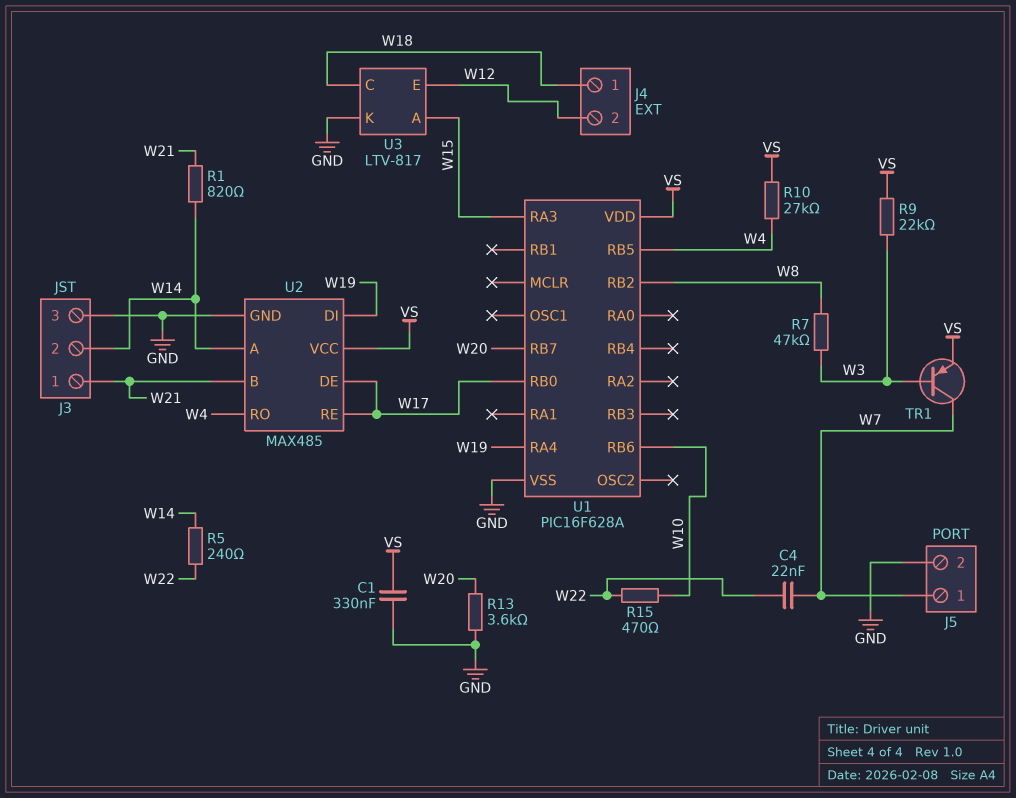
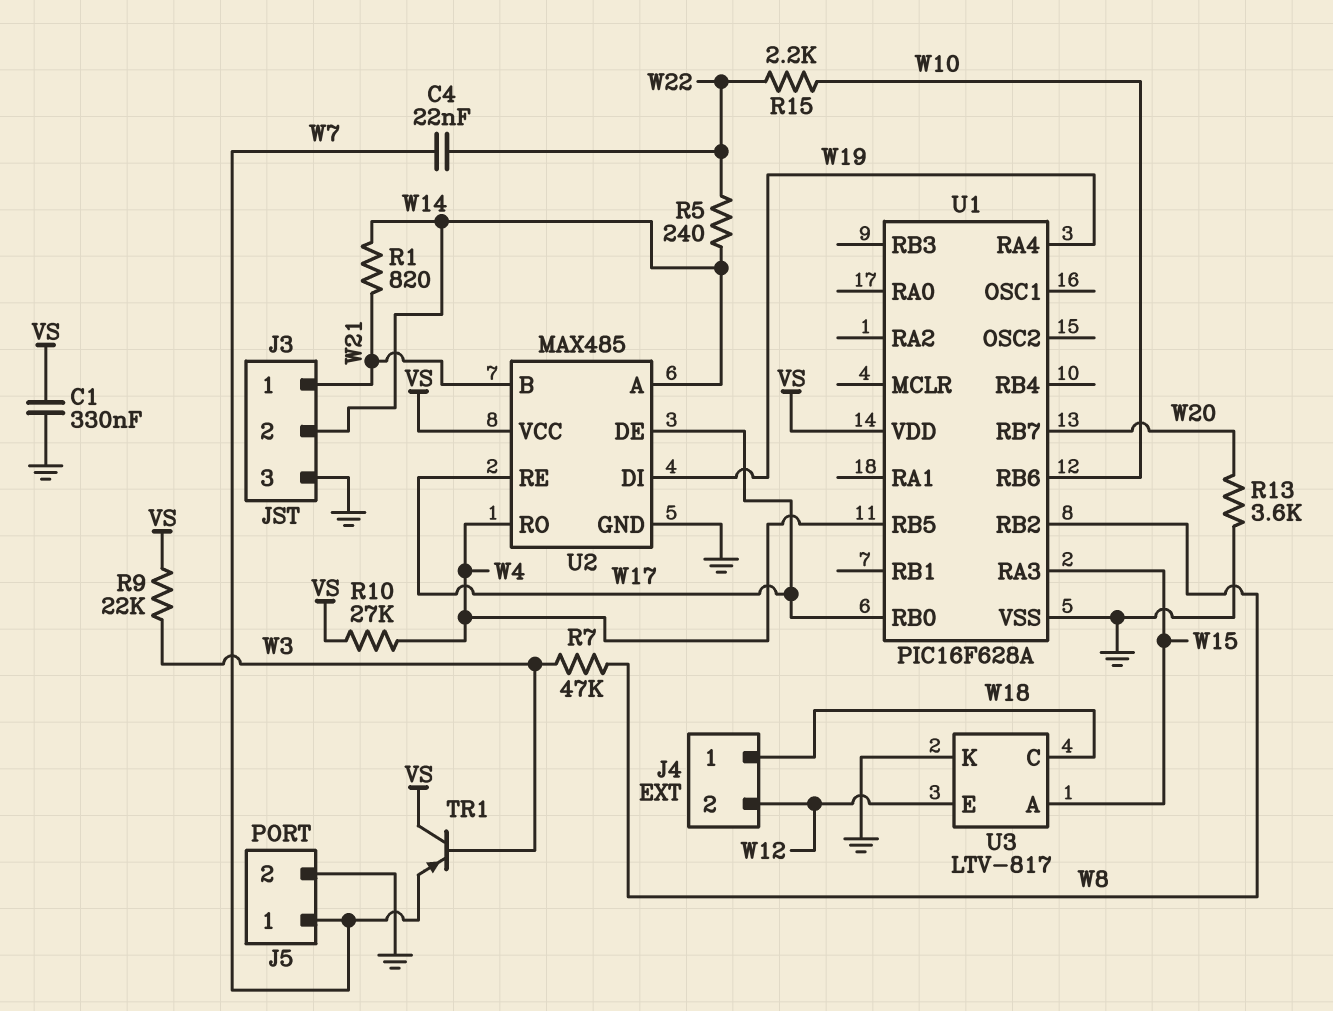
R15: 470 (W10, W22) -> 2.2k (W10, W22)
TR1: PNP (B W3, C W7, E VS) -> PNP (B W3, C VS, E W7)

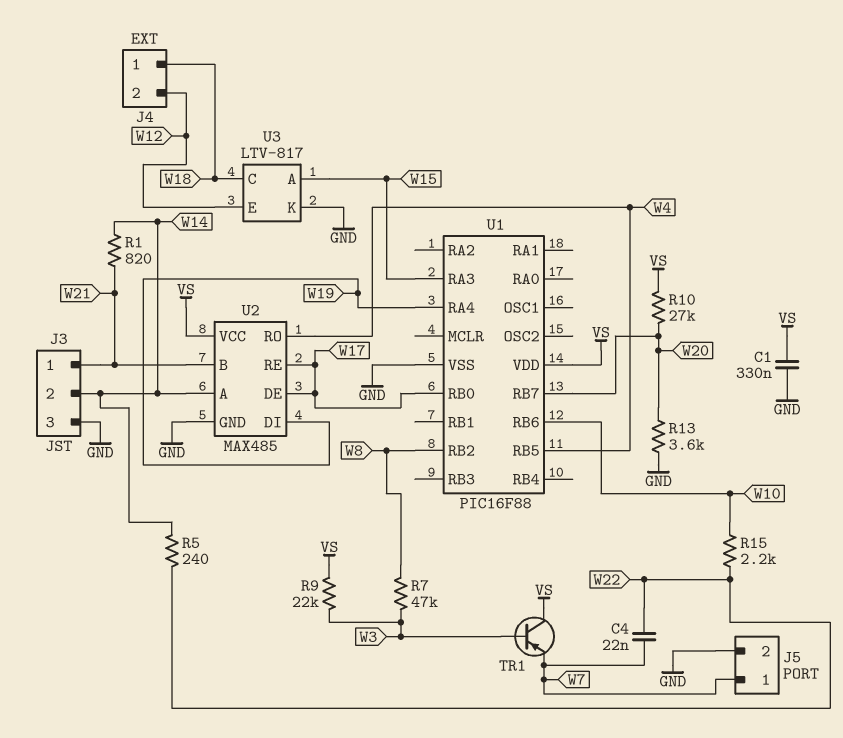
R10: 27k (VS, W4) -> 27k (VS, W20)
U1: PIC16F628A -> PIC16F88

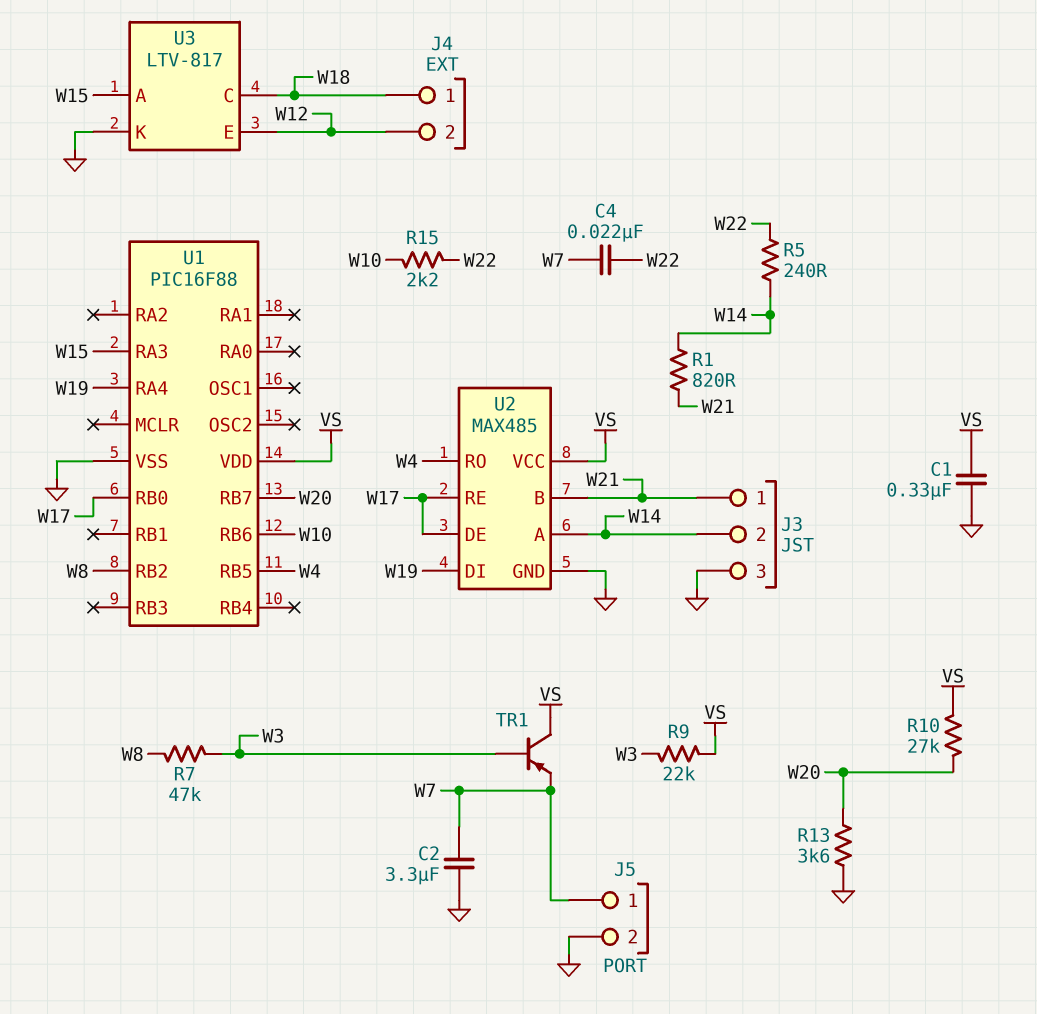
C2: none -> 3.3uF (GND, W7)

